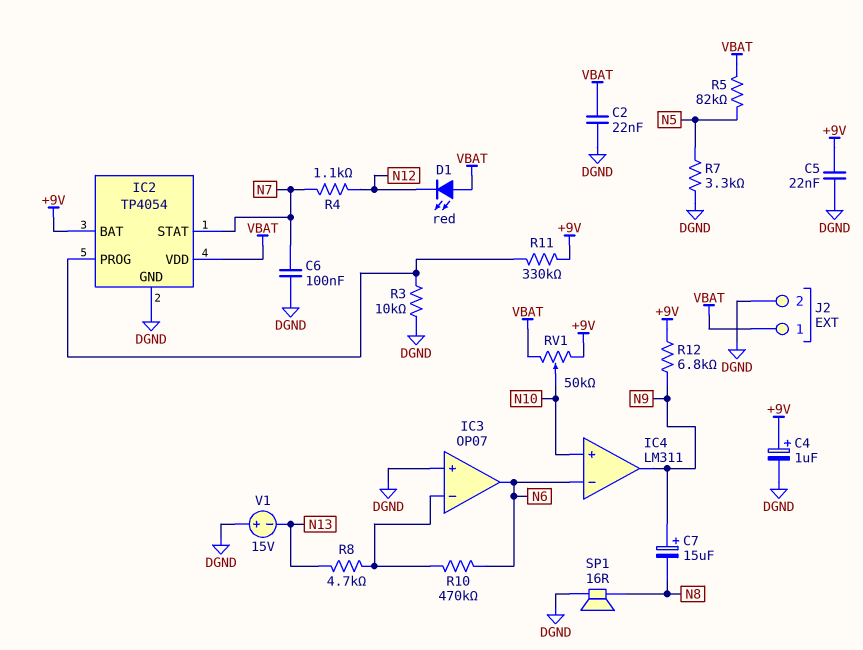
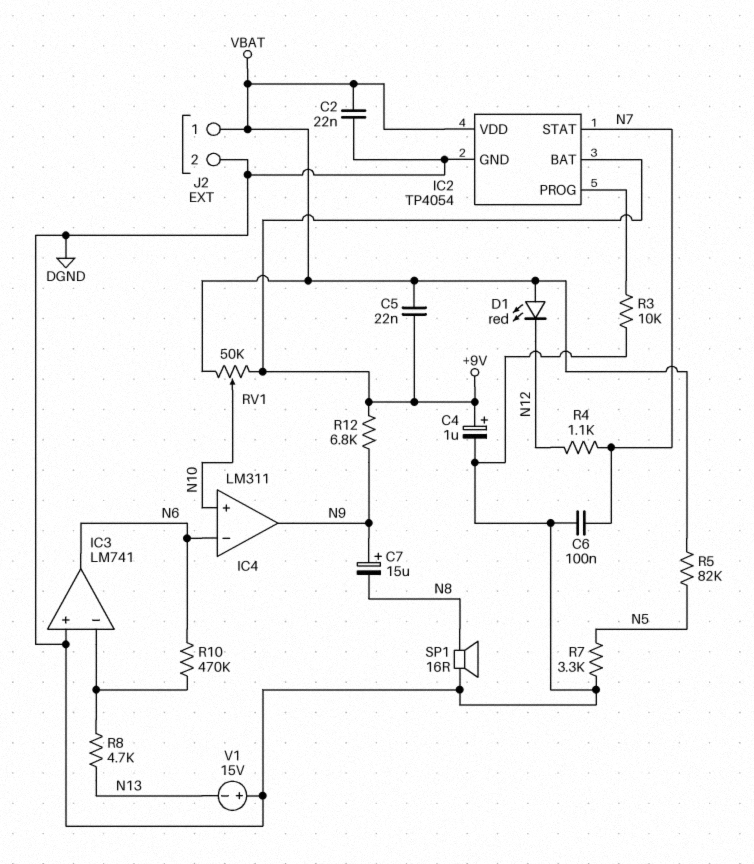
C5: 22nF (+9V, DGND) -> 22nF (+9V, VBAT)
IC3: OP07 -> LM741
R11: 330k (+9V, IC2/PROG) -> none

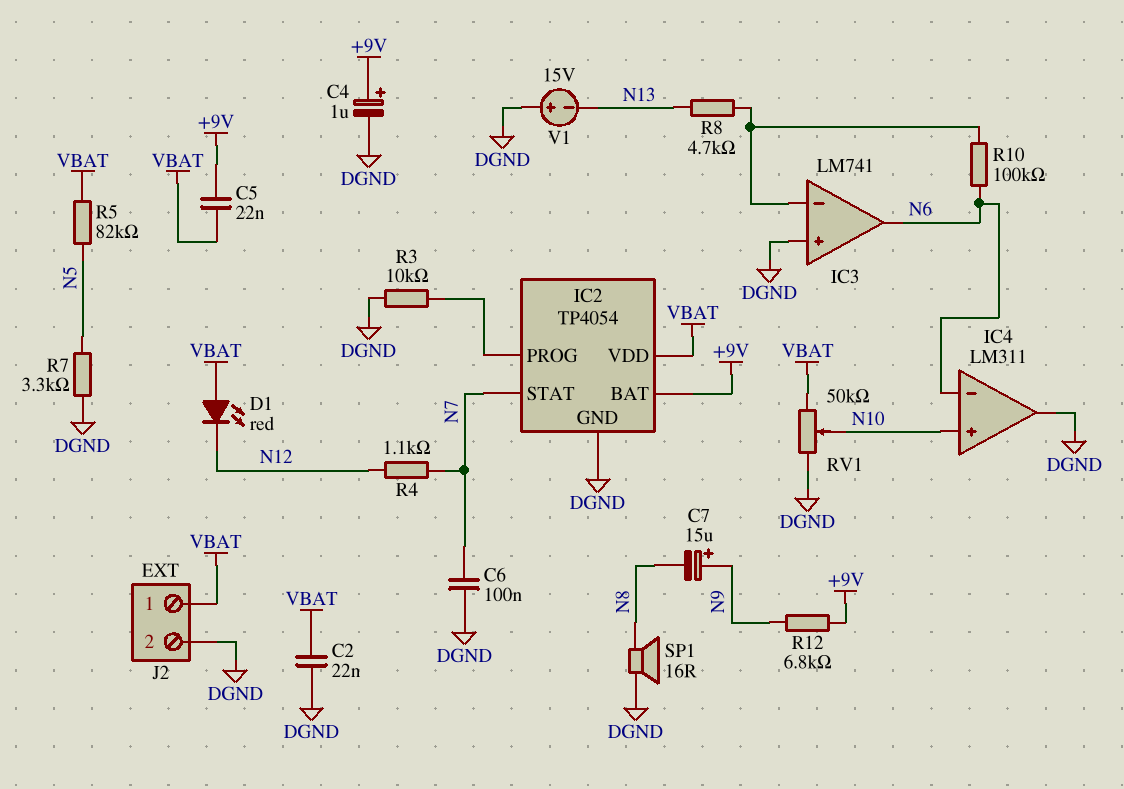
IC4 pin out: N9 -> DGND
R10: 470k (IC3/in-, N6) -> 100k (IC3/in-, N6)
RV1: 50k (+9V, VBAT, wiper N10) -> 50k (DGND, VBAT, wiper N10)

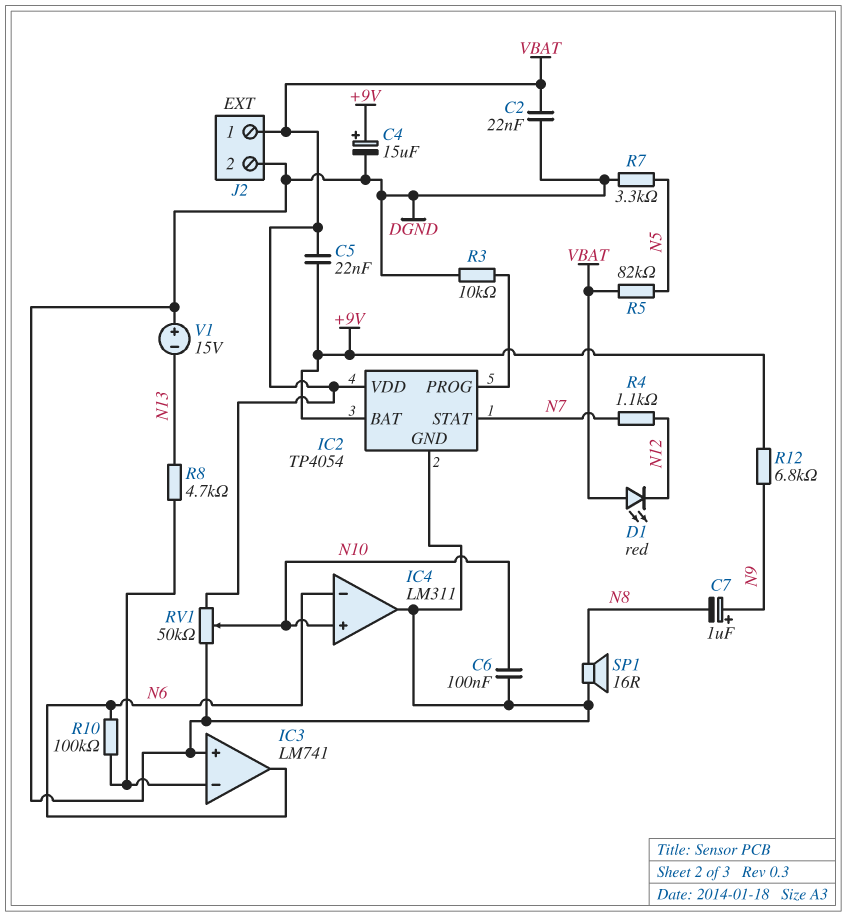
C4: 1uF (plus +9V, minus DGND) -> 15uF (plus +9V, minus DGND)
C6: 100nF (DGND, N7) -> 100nF (DGND, N10)
C7: 15uF (plus N9, minus N8) -> 1uF (plus N9, minus N8)

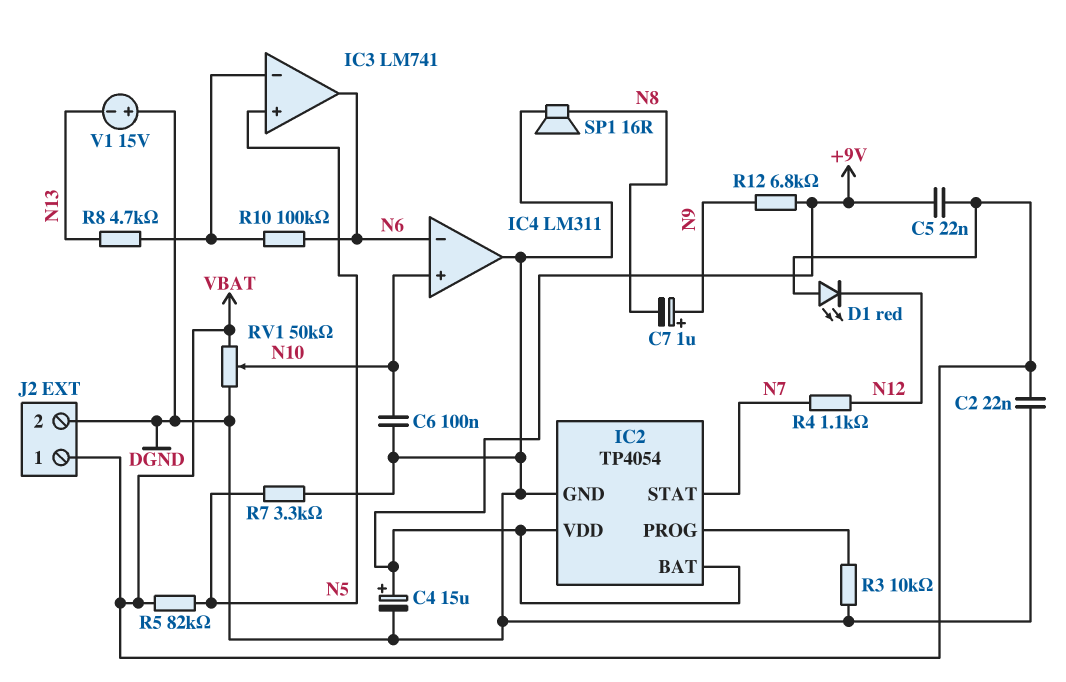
IC2 pin VDD: VBAT -> +9V
IC3 pin in+: DGND -> N5

